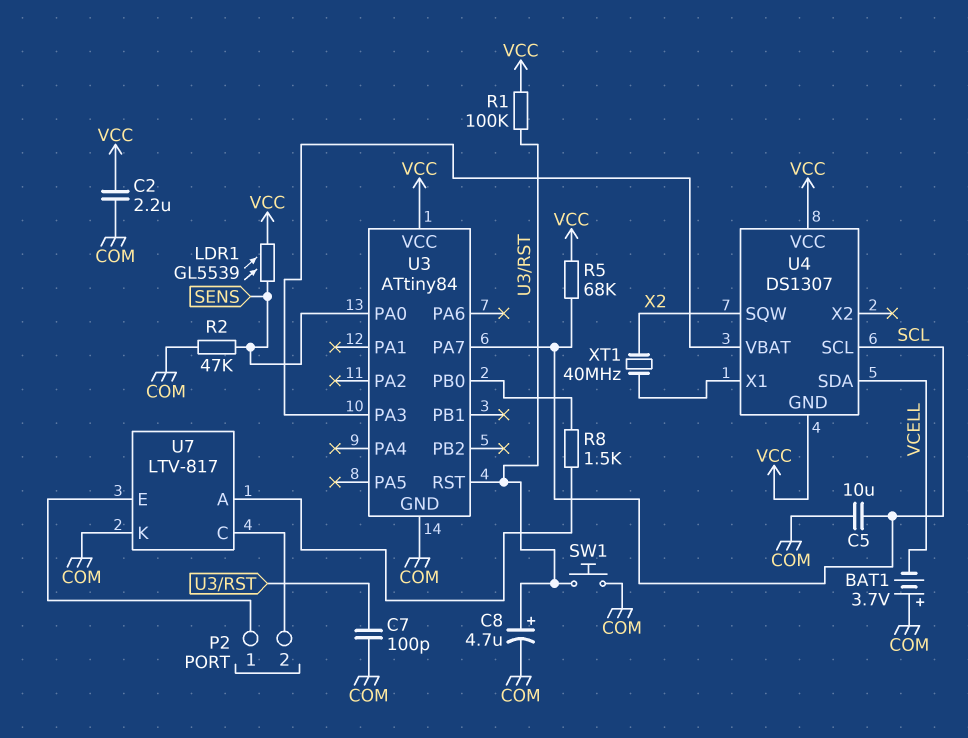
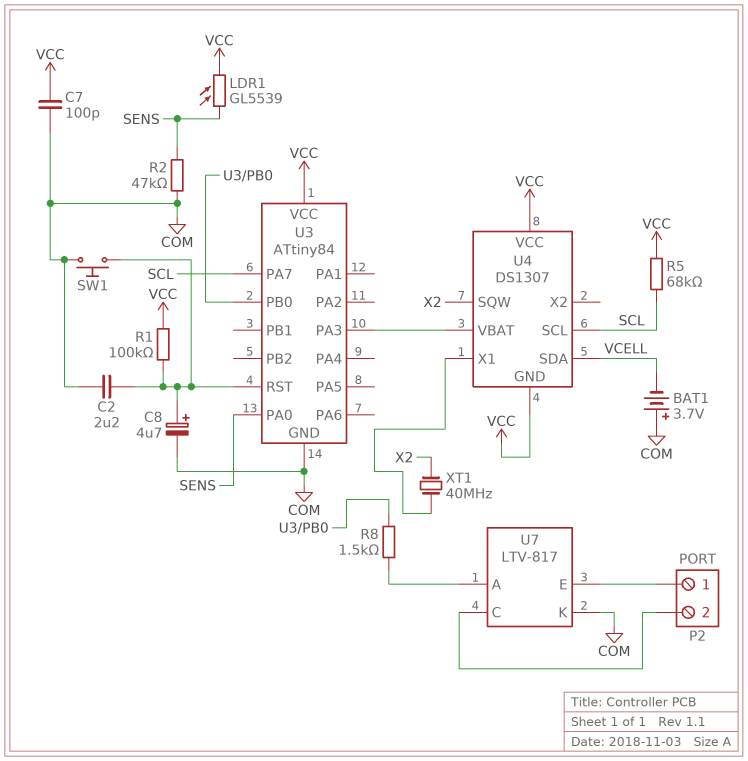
C2: 2.2uF (COM, VCC) -> 2.2uF (COM, U3/RST)
C5: 10uF (COM, SCL) -> none
C7: 100pF (COM, U3/RST) -> 100pF (COM, VCC)

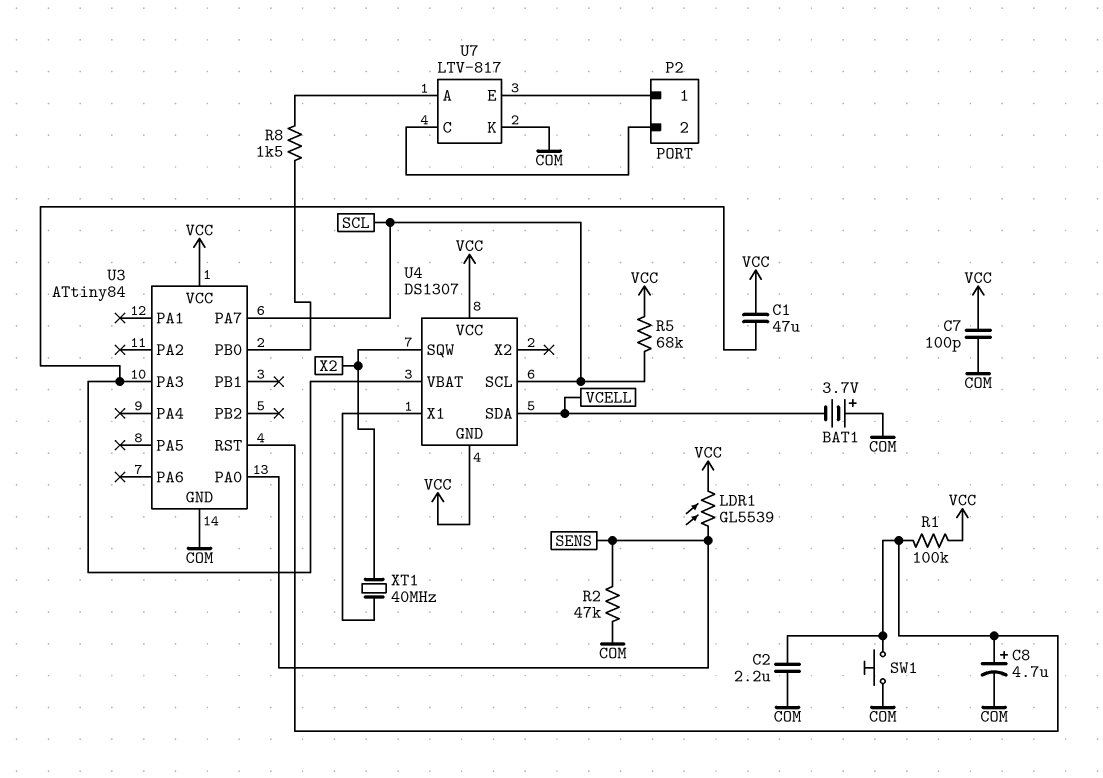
C1: none -> 47uF (U3/PA3, VCC)

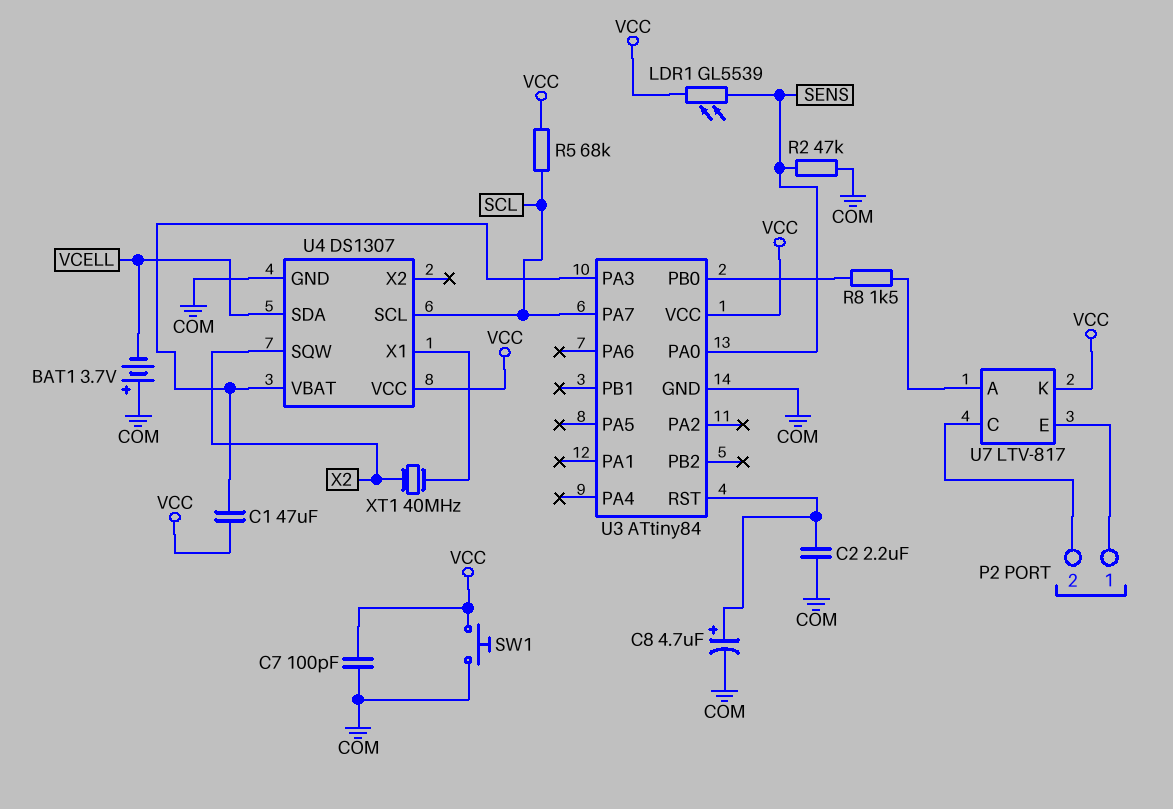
R1: 100k (U3/RST, VCC) -> none
SW1: button (COM, U3/RST) -> button (COM, VCC)
U4 pin GND: VCC -> COM
U7 pin K: COM -> VCC

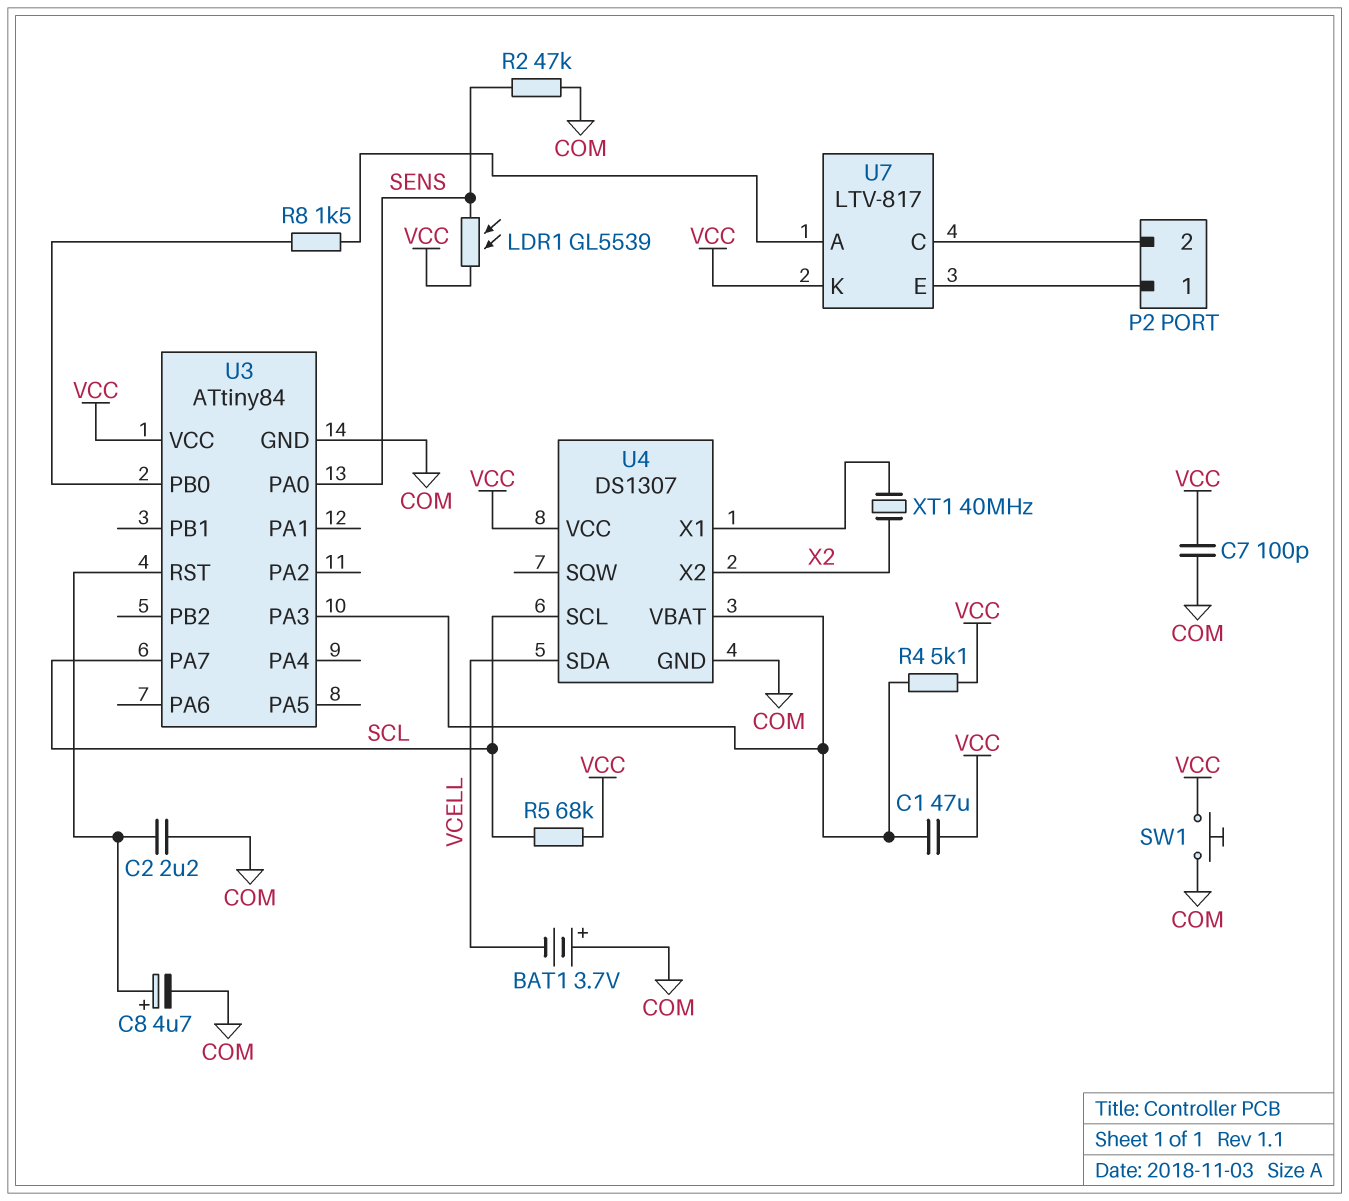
R4: none -> 5.1k (U3/PA3, VCC)
U4 pin SQW: X2 -> none
U4 pin X2: none -> X2

